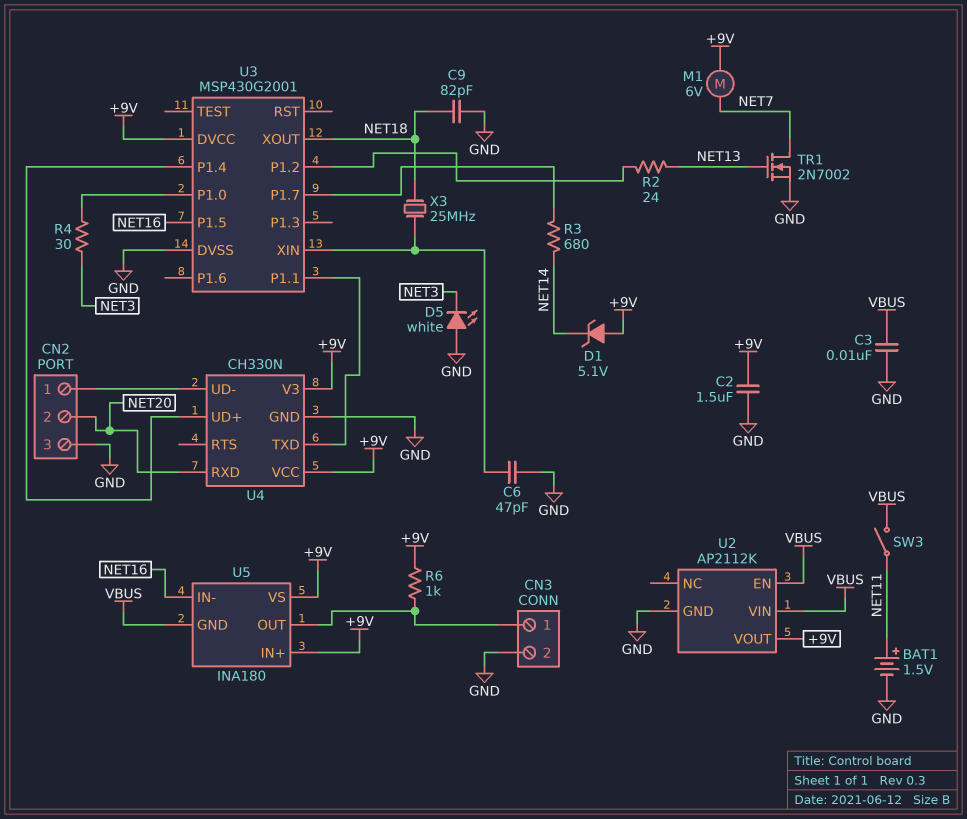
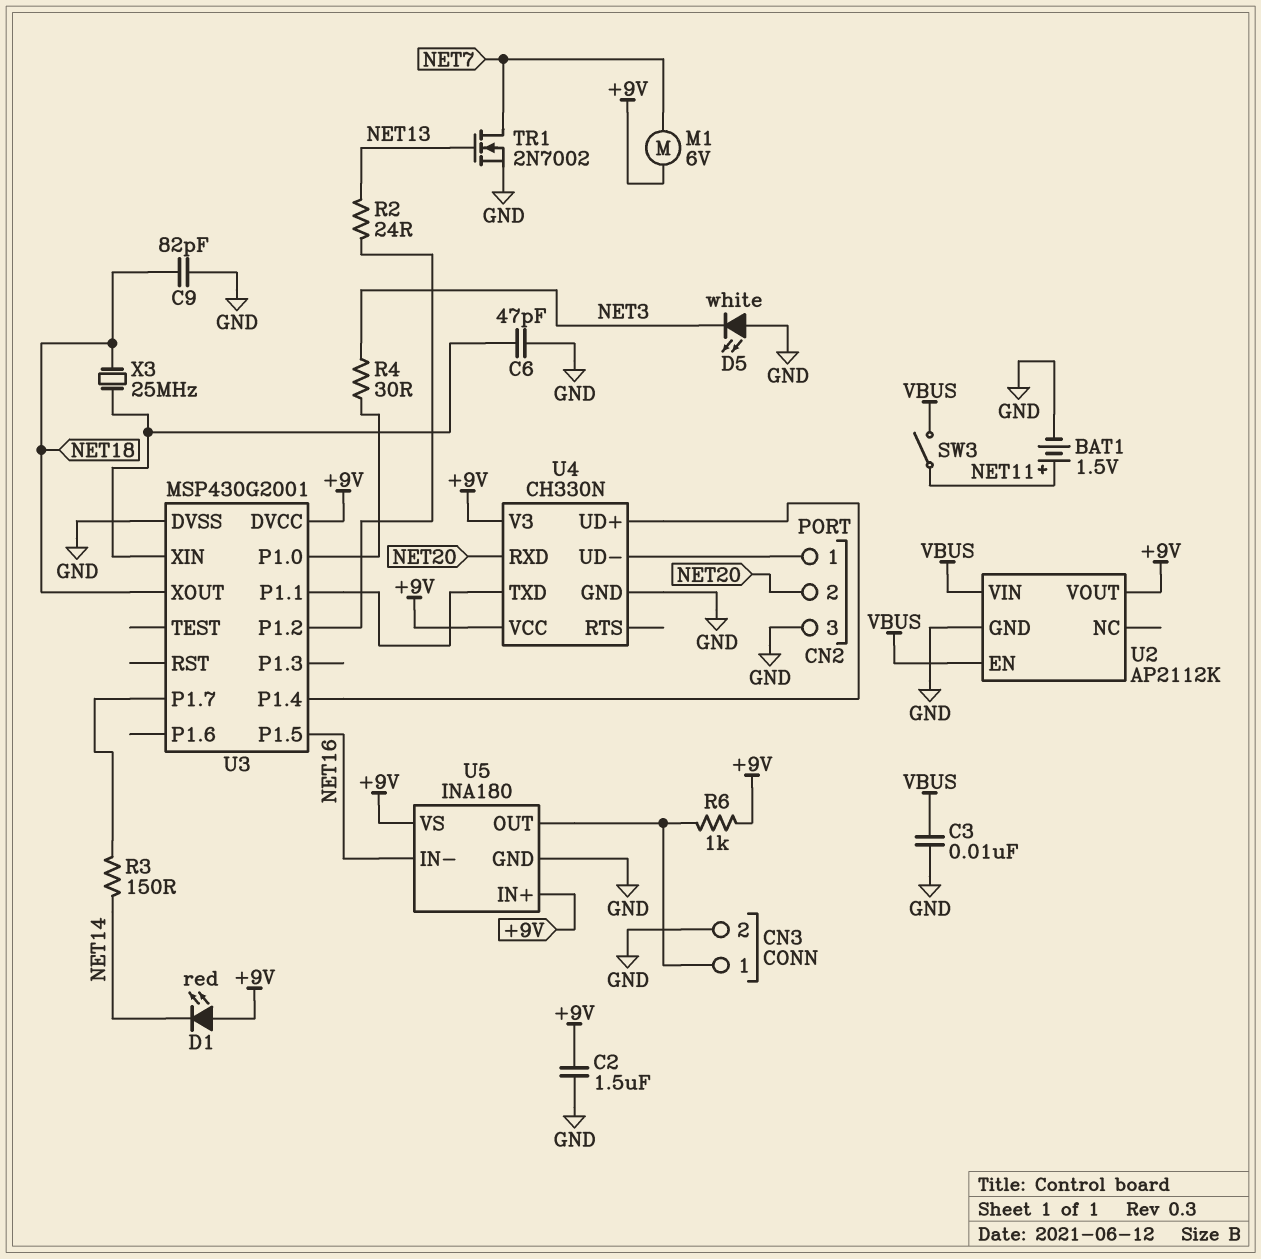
D1: zener 5.1V (A +9V, K NET14) -> LED red (A +9V, K NET14)
R3: 680 (NET14, U3/P1.7) -> 150 (NET14, U3/P1.7)
U5 pin GND: VBUS -> GND

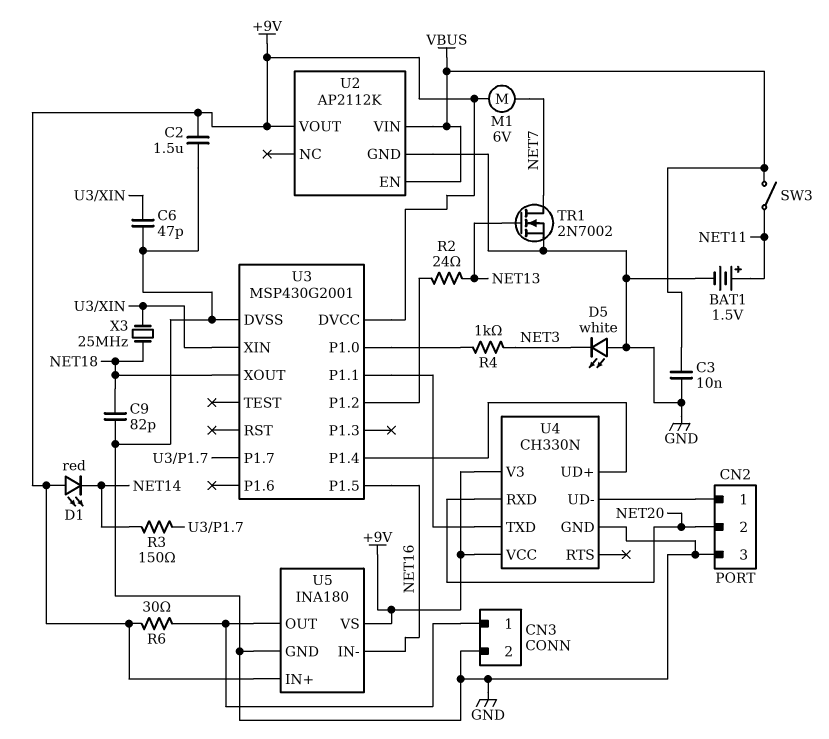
R4: 30 (NET3, U3/P1.0) -> 1k (NET3, U3/P1.0)
R6: 1k (+9V, CN3/1) -> 30 (+9V, CN3/1)

